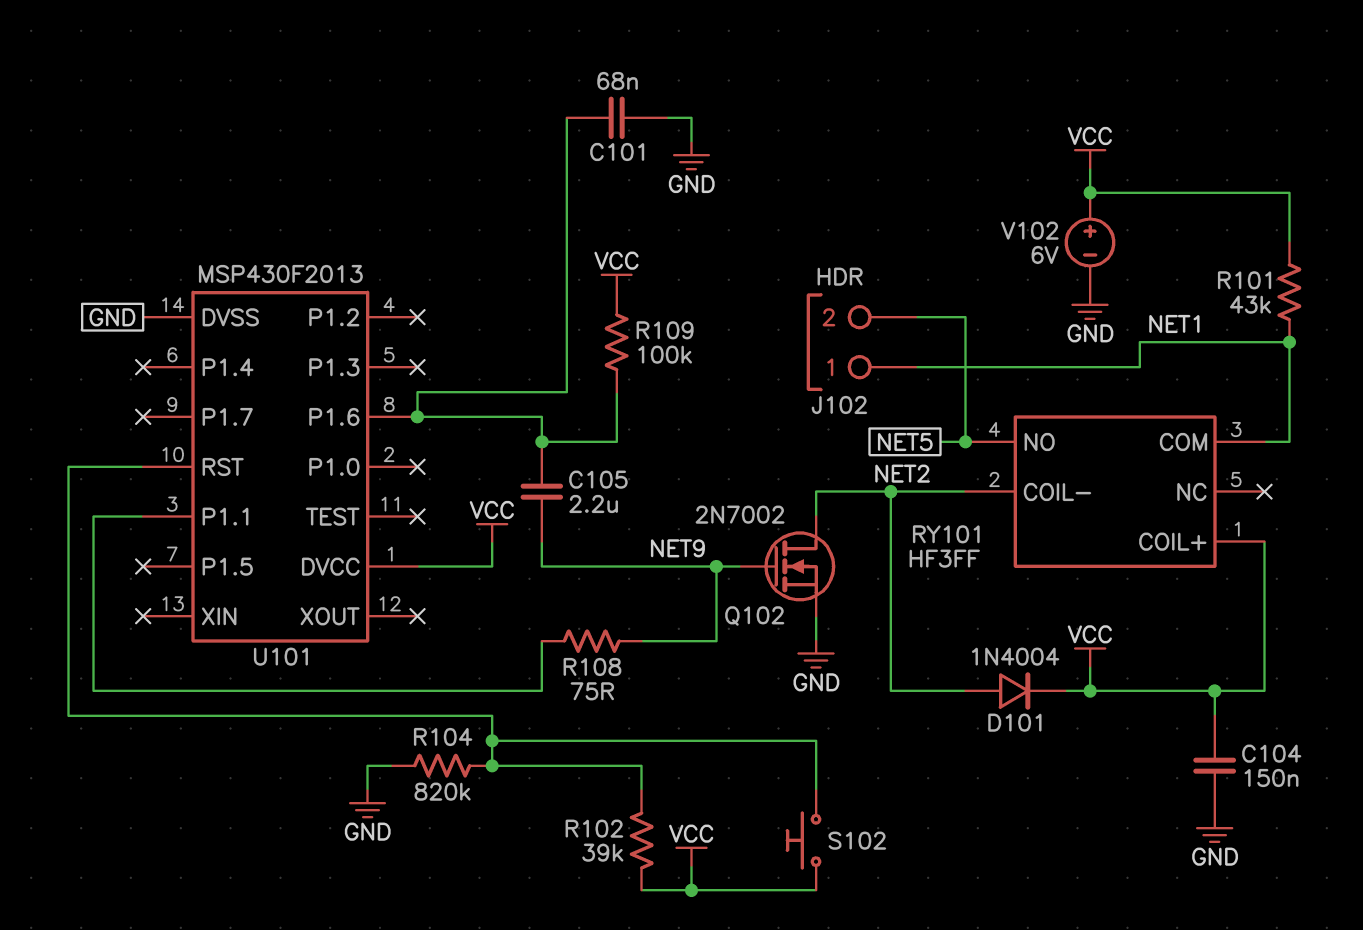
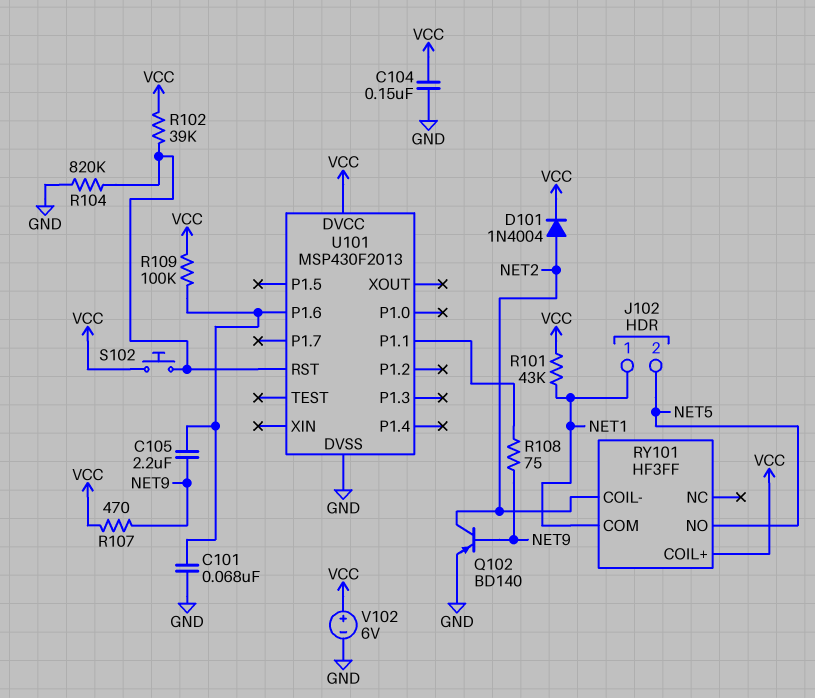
Q102: NMOS 2N7002 (G NET9, D NET2, S GND) -> PNP BD140 (B NET9, C NET2, E GND)
R107: none -> 470 (NET9, VCC)

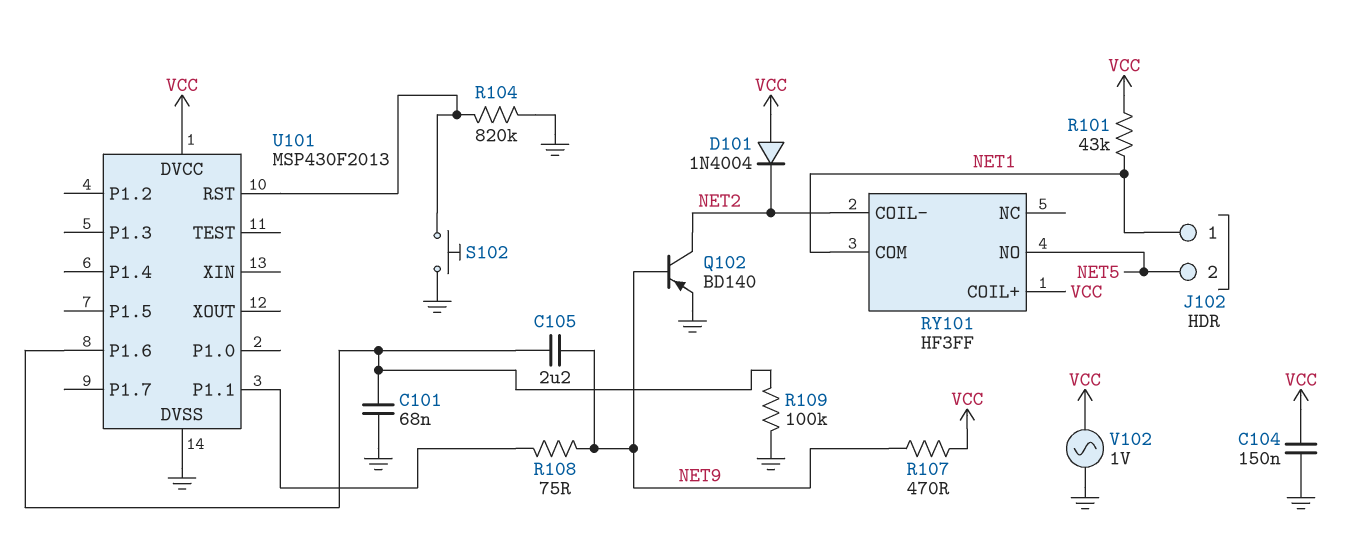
D101: diode 1N4004 (A NET2, K VCC) -> diode 1N4004 (A VCC, K NET2)
R102: 39k (U101/RST, VCC) -> none
R109: 100k (U101/P1.6, VCC) -> 100k (GND, U101/P1.6)
S102: button (U101/RST, VCC) -> button (GND, U101/RST)
V102: 6V (plus VCC, minus GND) -> AC 1V (GND, VCC)

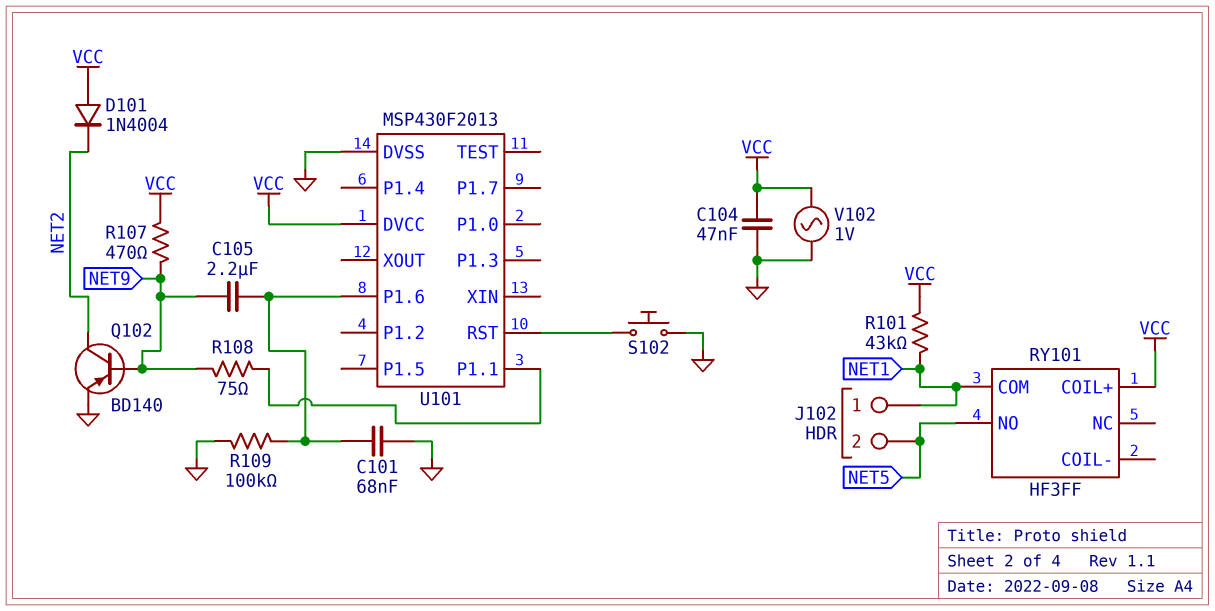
C104: 150nF (GND, VCC) -> 47nF (GND, VCC)
R104: 820k (GND, U101/RST) -> none
RY101 pin COIL-: NET2 -> none

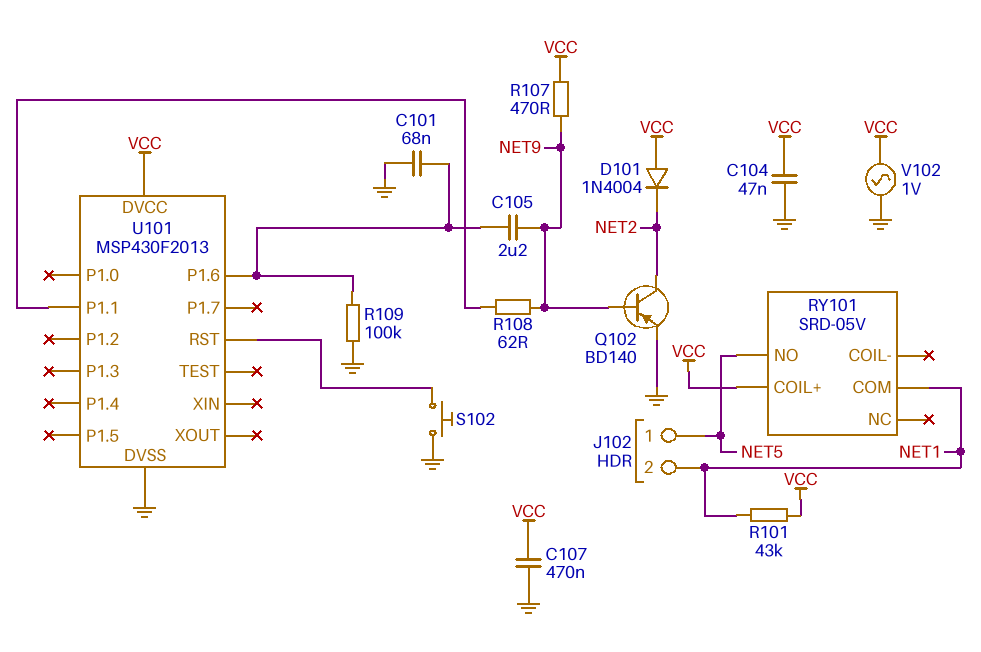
C107: none -> 470nF (GND, VCC)
J102 pin 1: NET1 -> NET5
J102 pin 2: NET5 -> NET1
R108: 75 (NET9, U101/P1.1) -> 62 (NET9, U101/P1.1)
RY101: HF3FF -> SRD-05V

